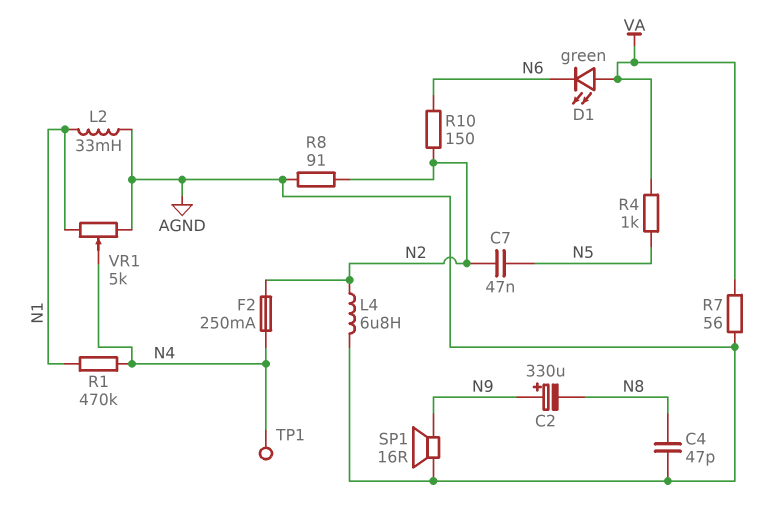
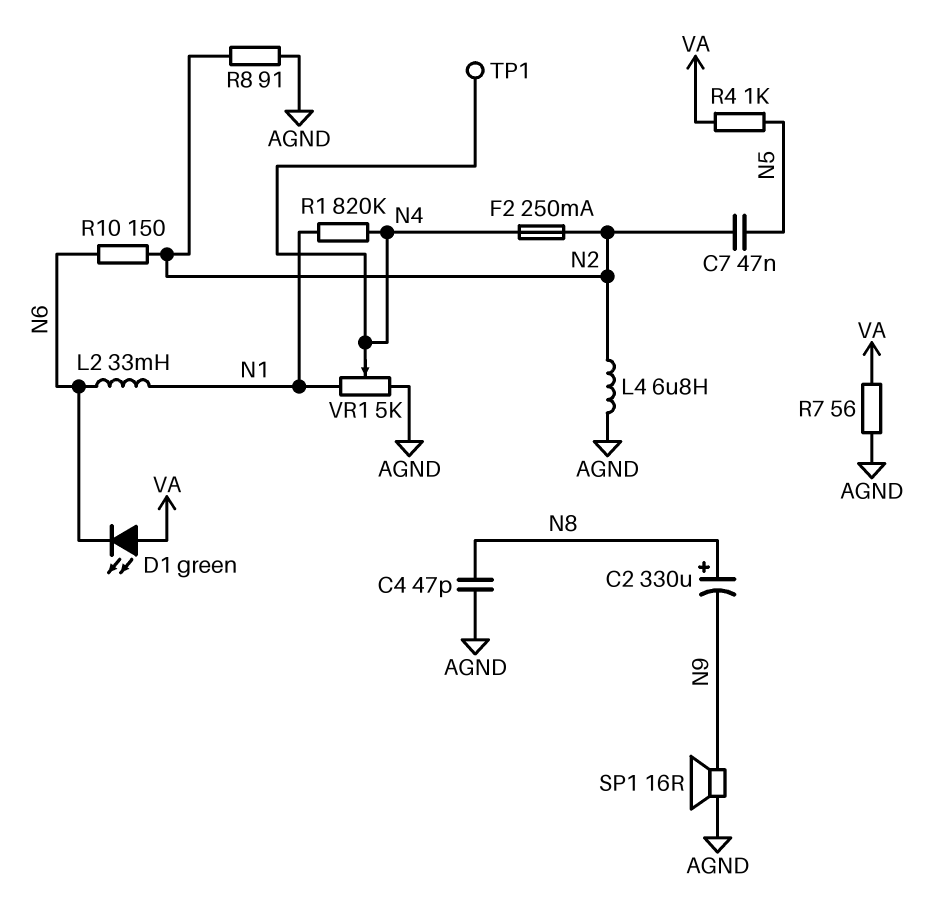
C2: 330uF (plus N9, minus N8) -> 330uF (plus N8, minus N9)
L2: 33mH (AGND, N1) -> 33mH (N1, N6)
R1: 470k (N1, N4) -> 820k (N1, N4)

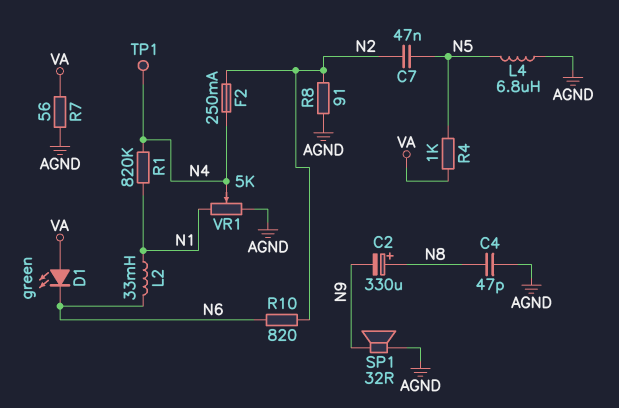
L4: 6.8uH (AGND, N2) -> 6.8uH (AGND, N5)
R10: 150 (N2, N6) -> 820 (N2, N6)
SP1: speaker 16R (AGND, N9) -> speaker 32R (AGND, N9)

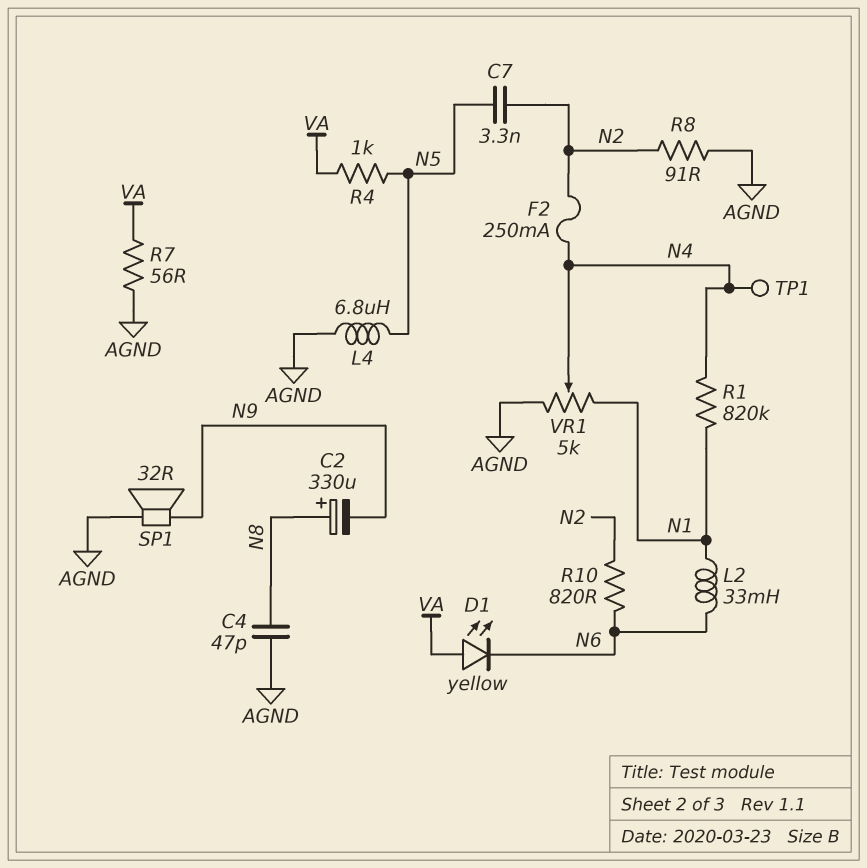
C7: 47nF (N2, N5) -> 3.3nF (N2, N5)
D1: LED green (A VA, K N6) -> LED yellow (A VA, K N6)

